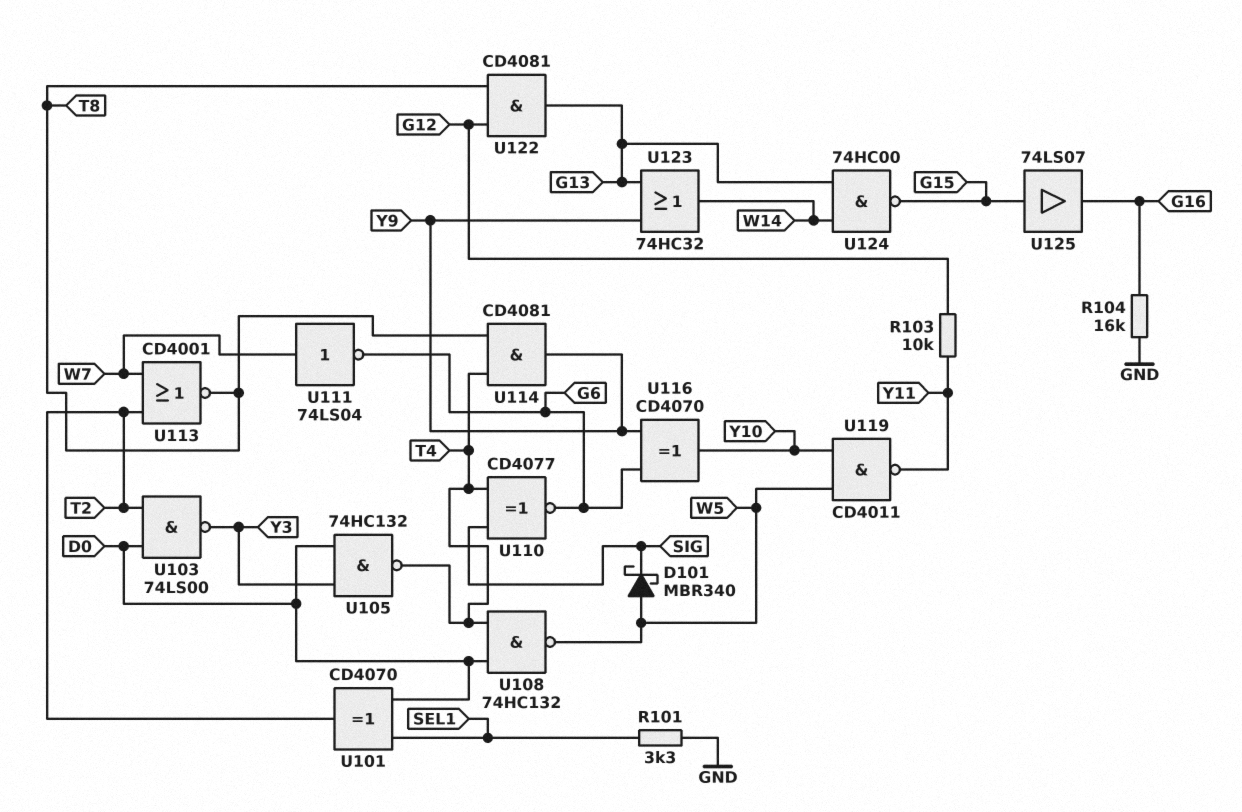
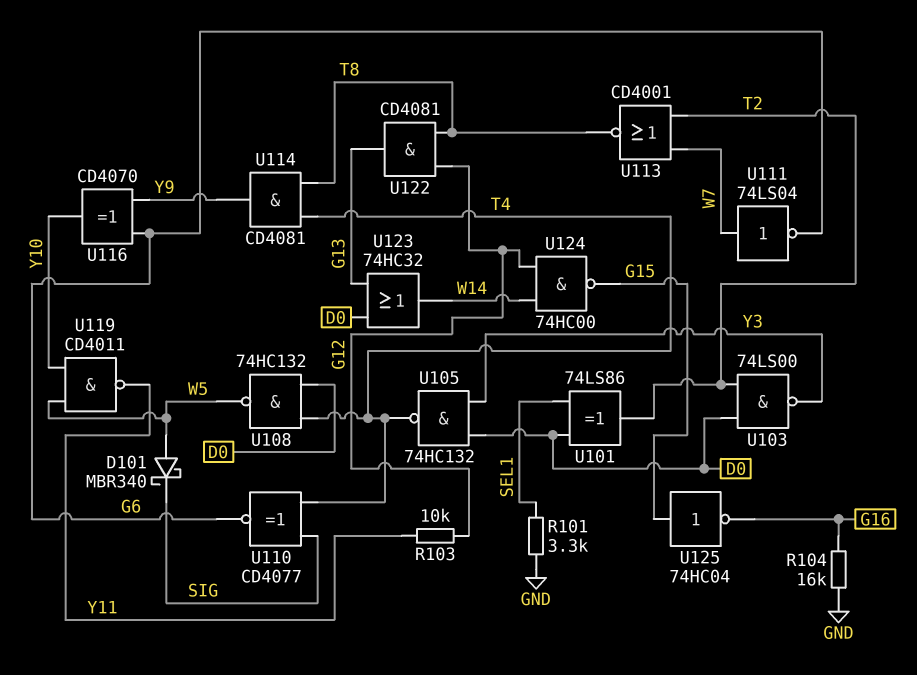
U101: XOR CD4070 (in D0, in SEL1, out T2) -> XOR 74LS86 (in D0, in SEL1, out T2)
U123: OR 74HC32 (in G13, in Y9, out W14) -> OR 74HC32 (in D0, in G13, out W14)
U124: NAND 74HC00 (in G13, in W14, out G15) -> NAND 74HC00 (in G12, in W14, out G15)
U125: buffer 74LS07 (in G15, out G16) -> NOT 74HC04 (in G15, out G16)

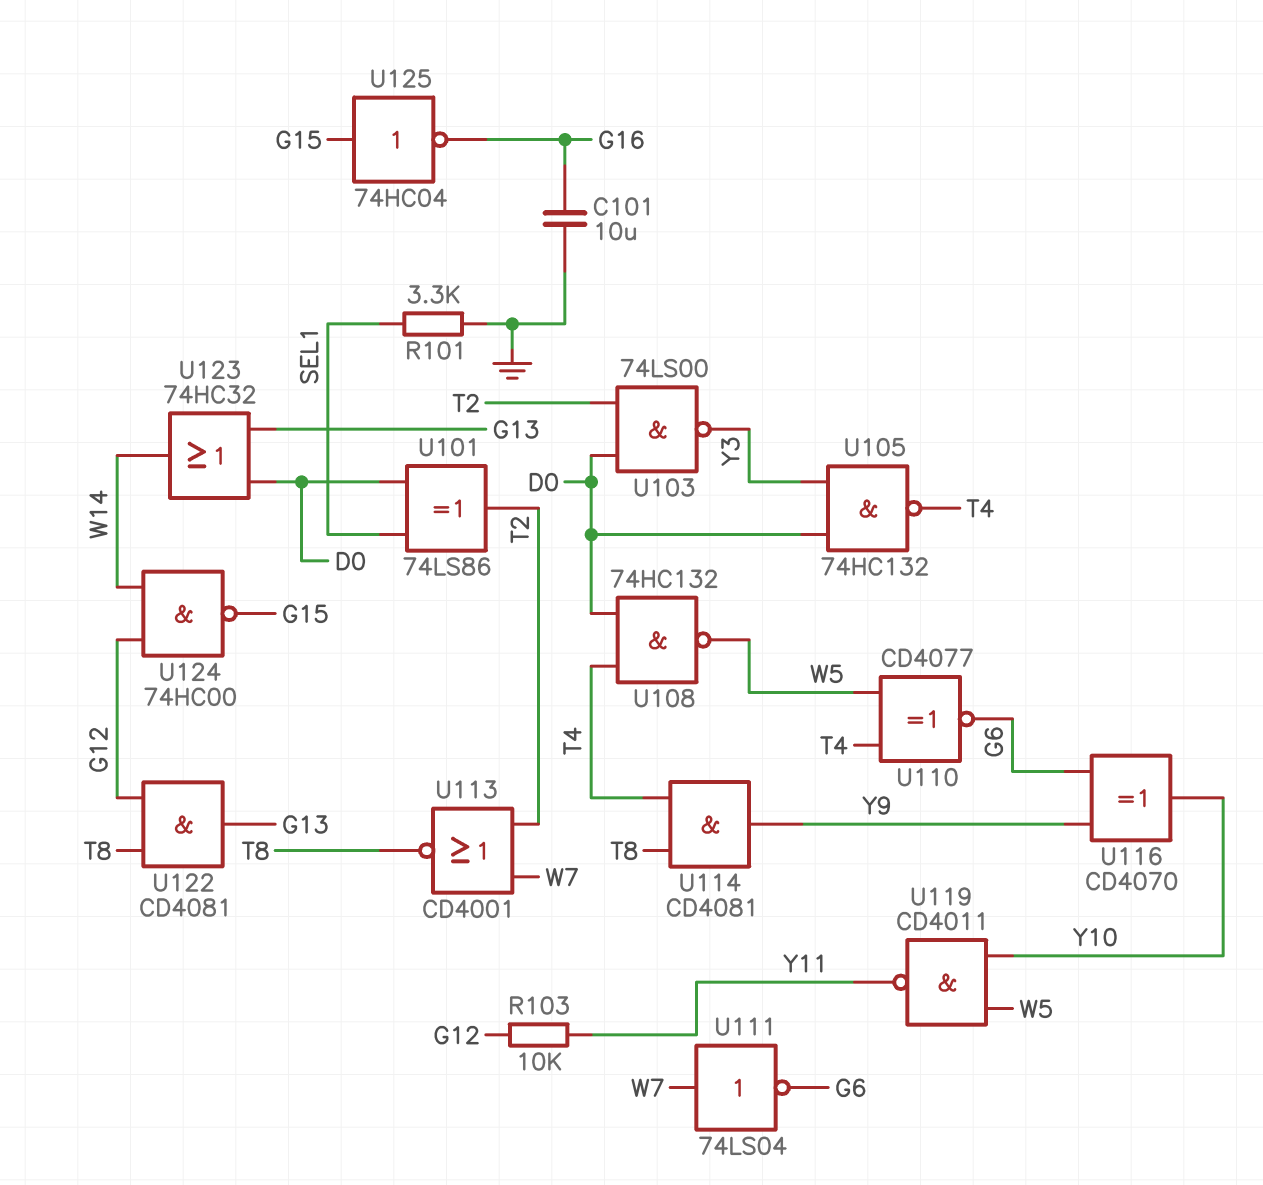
C101: none -> 10uF (G16, GND)
D101: schottky MBR340 (A W5, K SIG) -> none
R104: 16k (G16, GND) -> none
U110: XNOR CD4077 (in SIG, in T4, out G6) -> XNOR CD4077 (in T4, in W5, out G6)

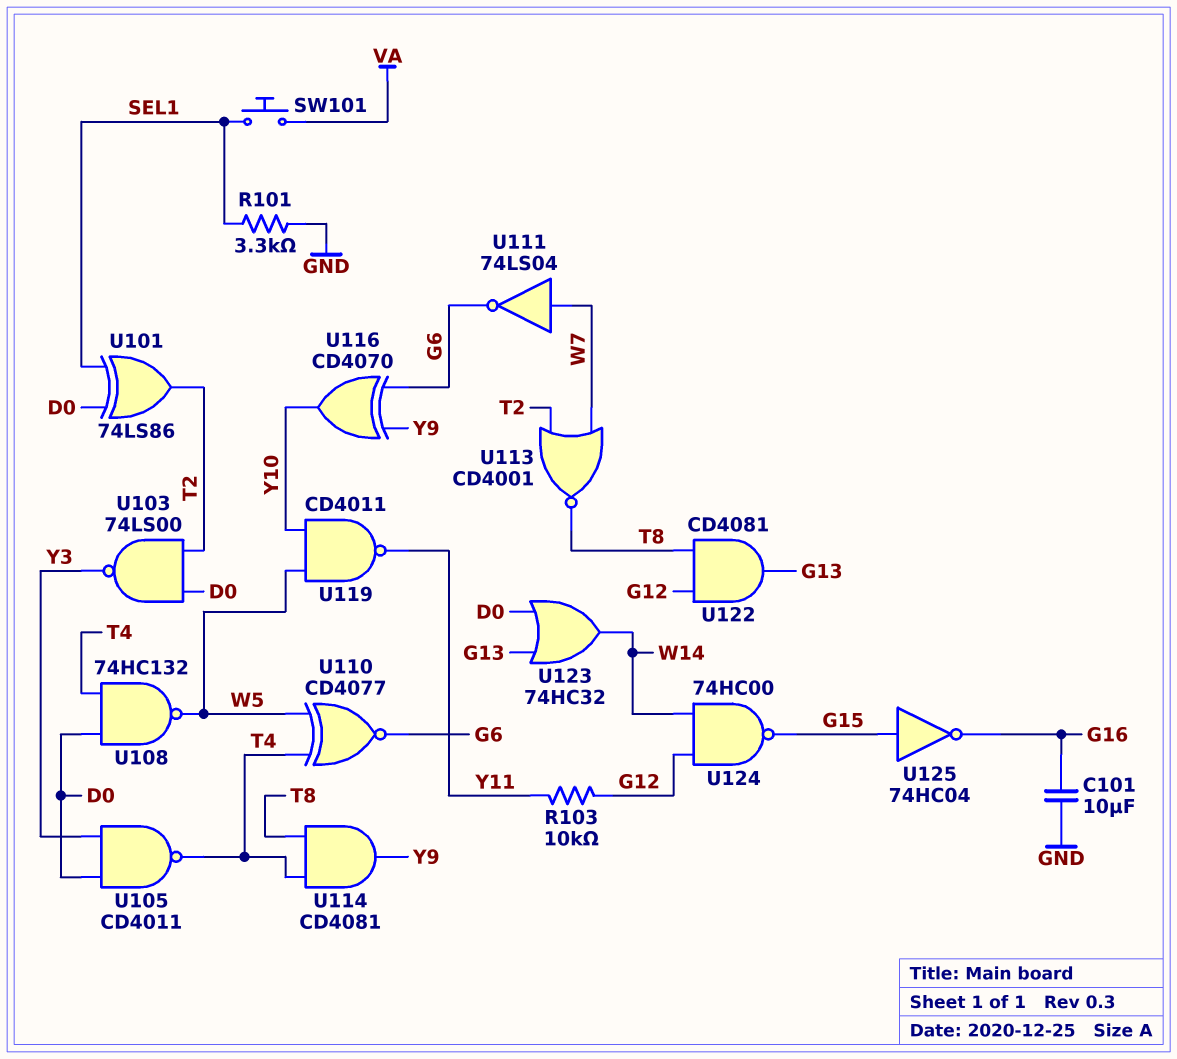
SW101: none -> button (SEL1, VA)
U105: NAND 74HC132 (in D0, in Y3, out T4) -> NAND CD4011 (in D0, in Y3, out T4)

